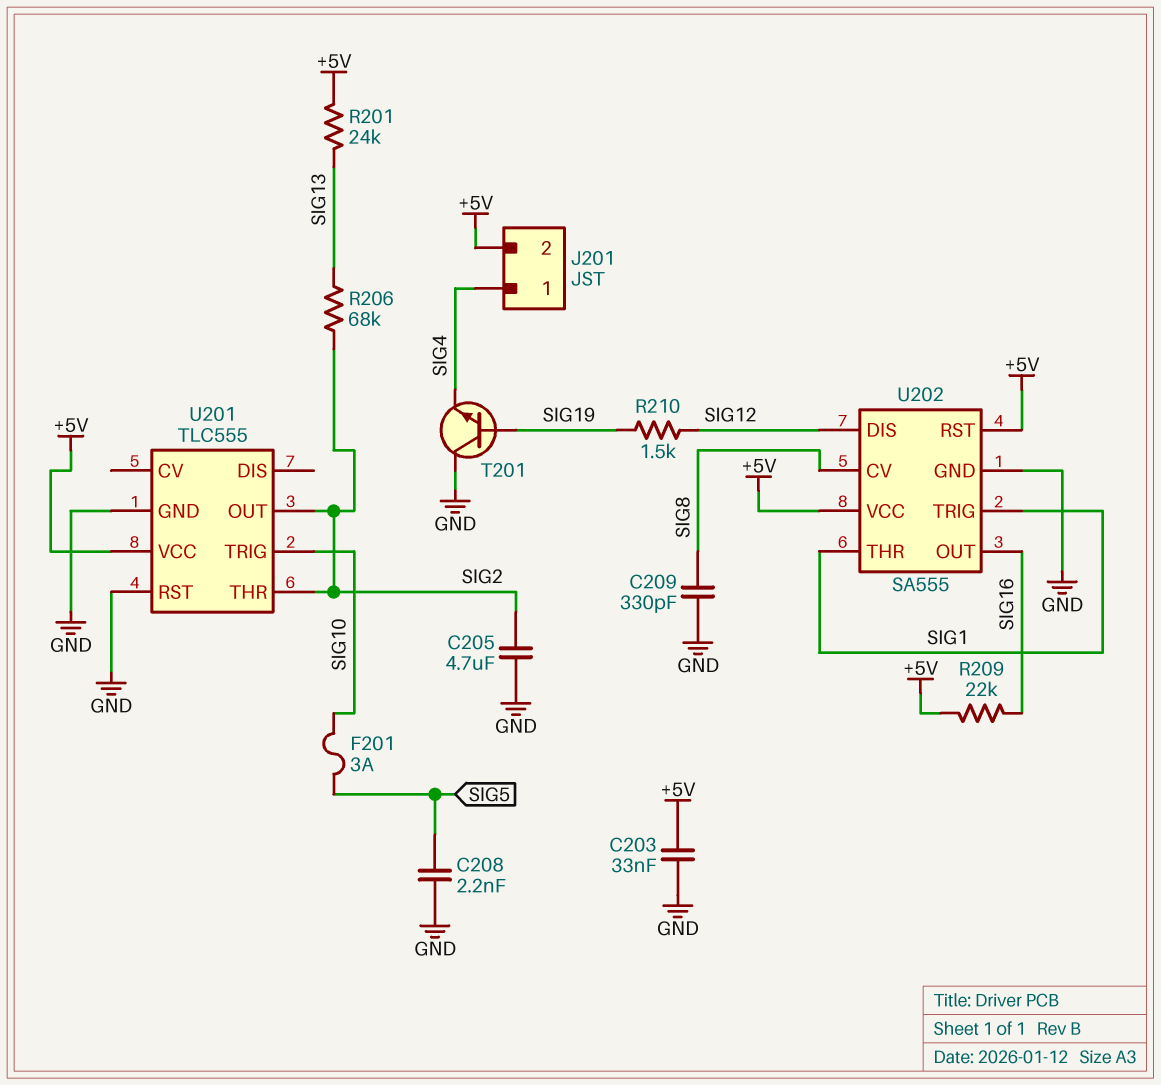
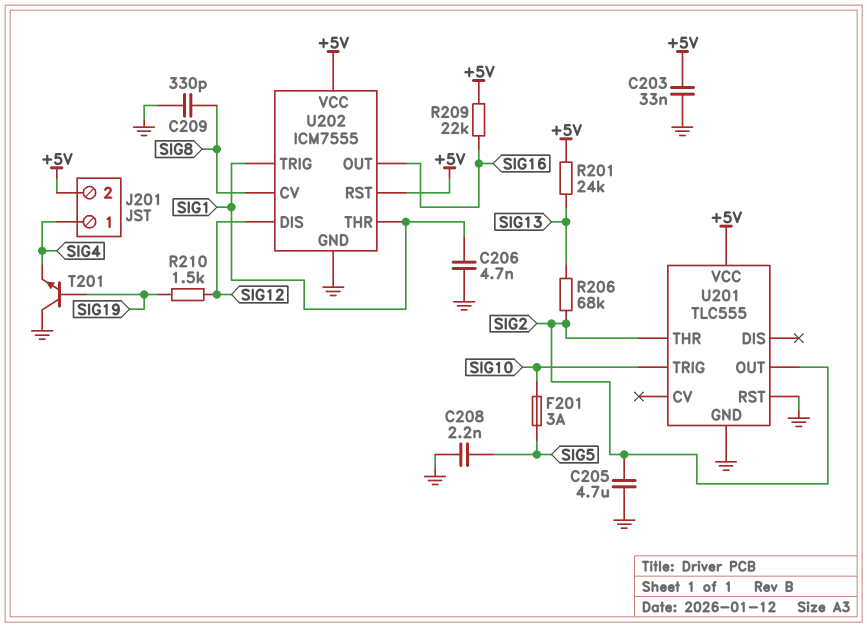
C206: none -> 4.7nF (GND, SIG1)
U202: SA555 -> ICM7555

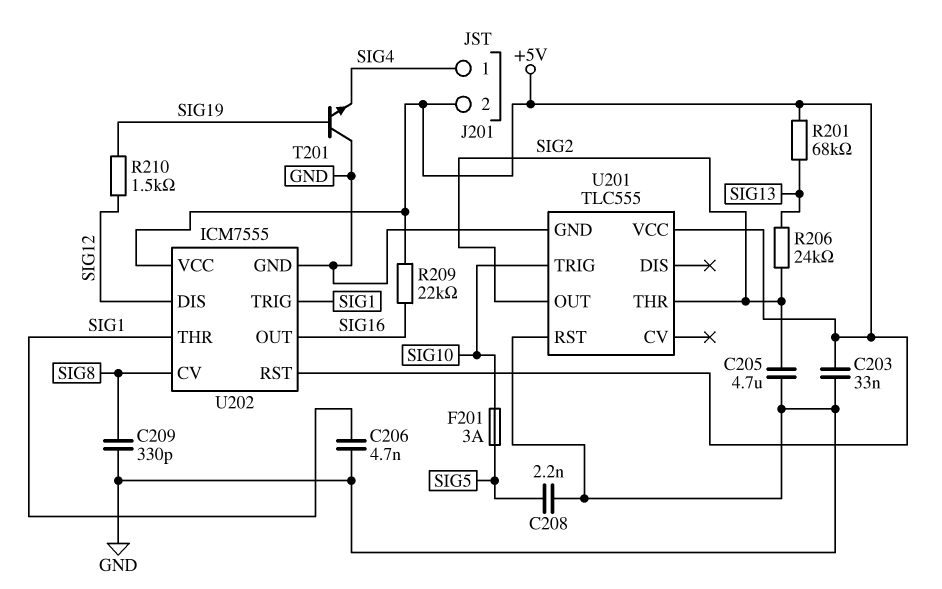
R201: 24k (+5V, SIG13) -> 68k (+5V, SIG13)
R206: 68k (SIG2, SIG13) -> 24k (SIG2, SIG13)

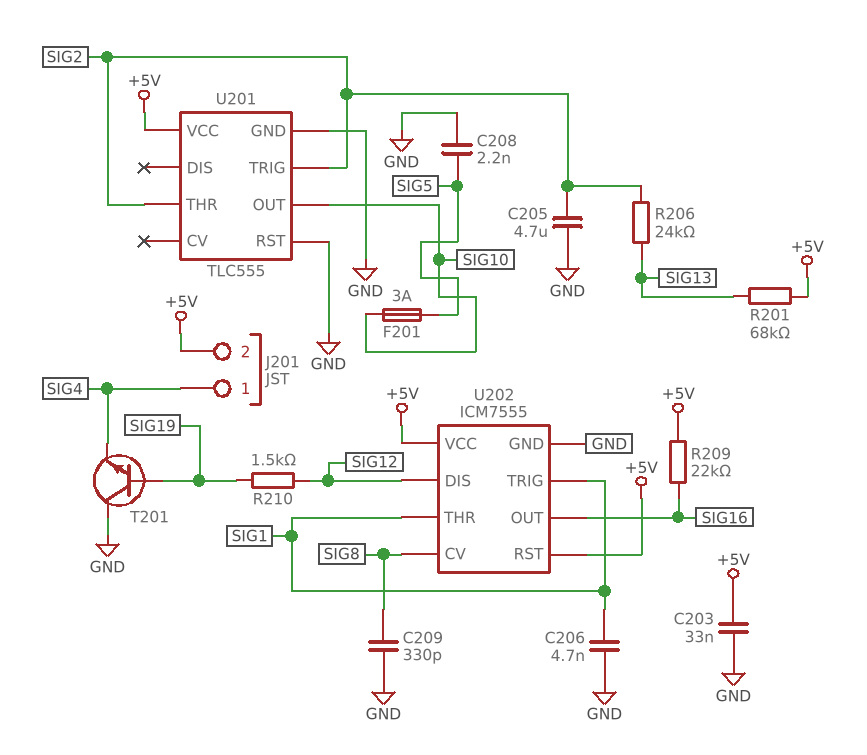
U201 pin OUT: SIG2 -> SIG10
U201 pin TRIG: SIG10 -> SIG2

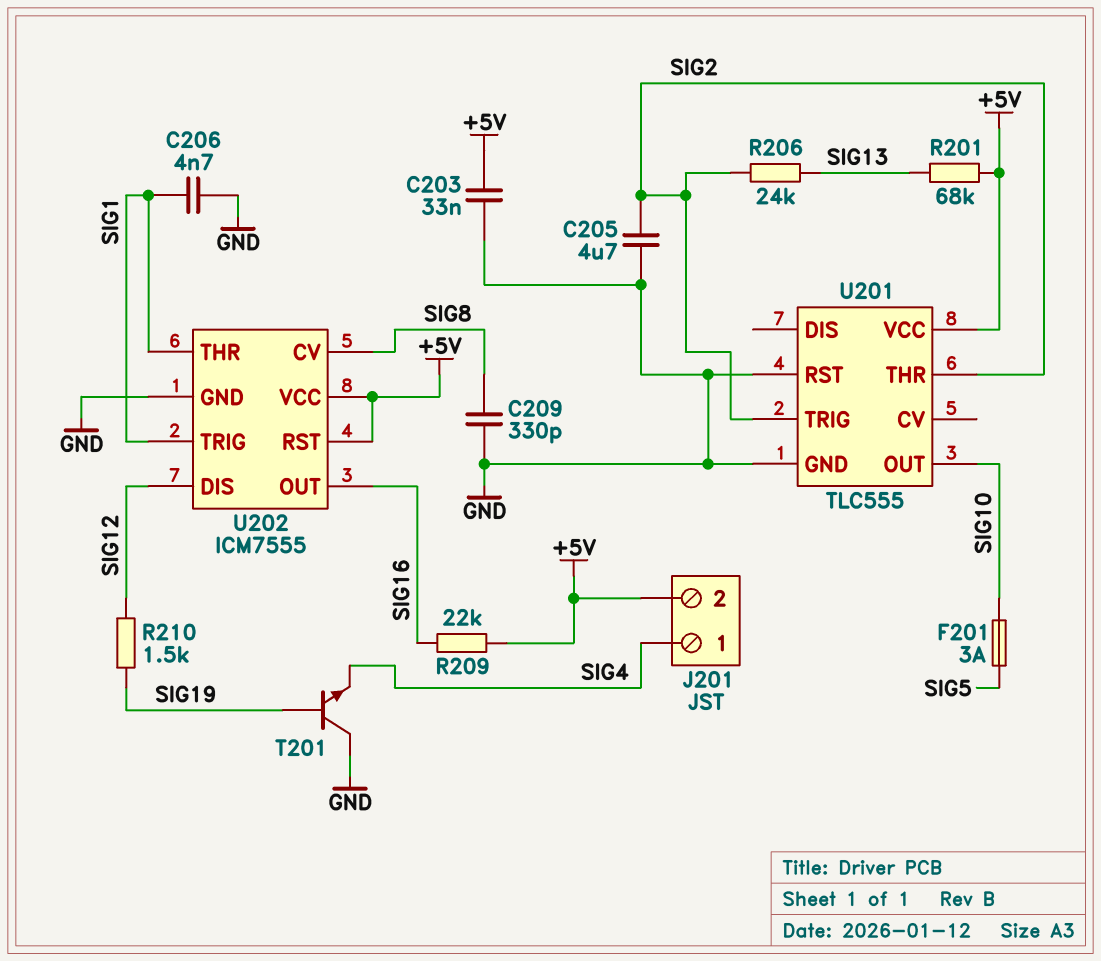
C208: 2.2nF (GND, SIG5) -> none

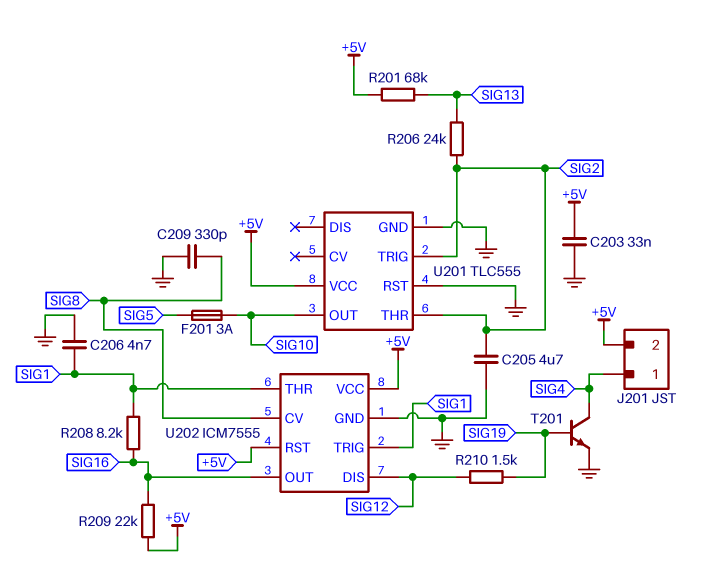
R208: none -> 8.2k (SIG1, SIG16)
T201: NPN (B SIG19, C GND, E SIG4) -> NPN (B SIG19, C SIG4, E GND)

